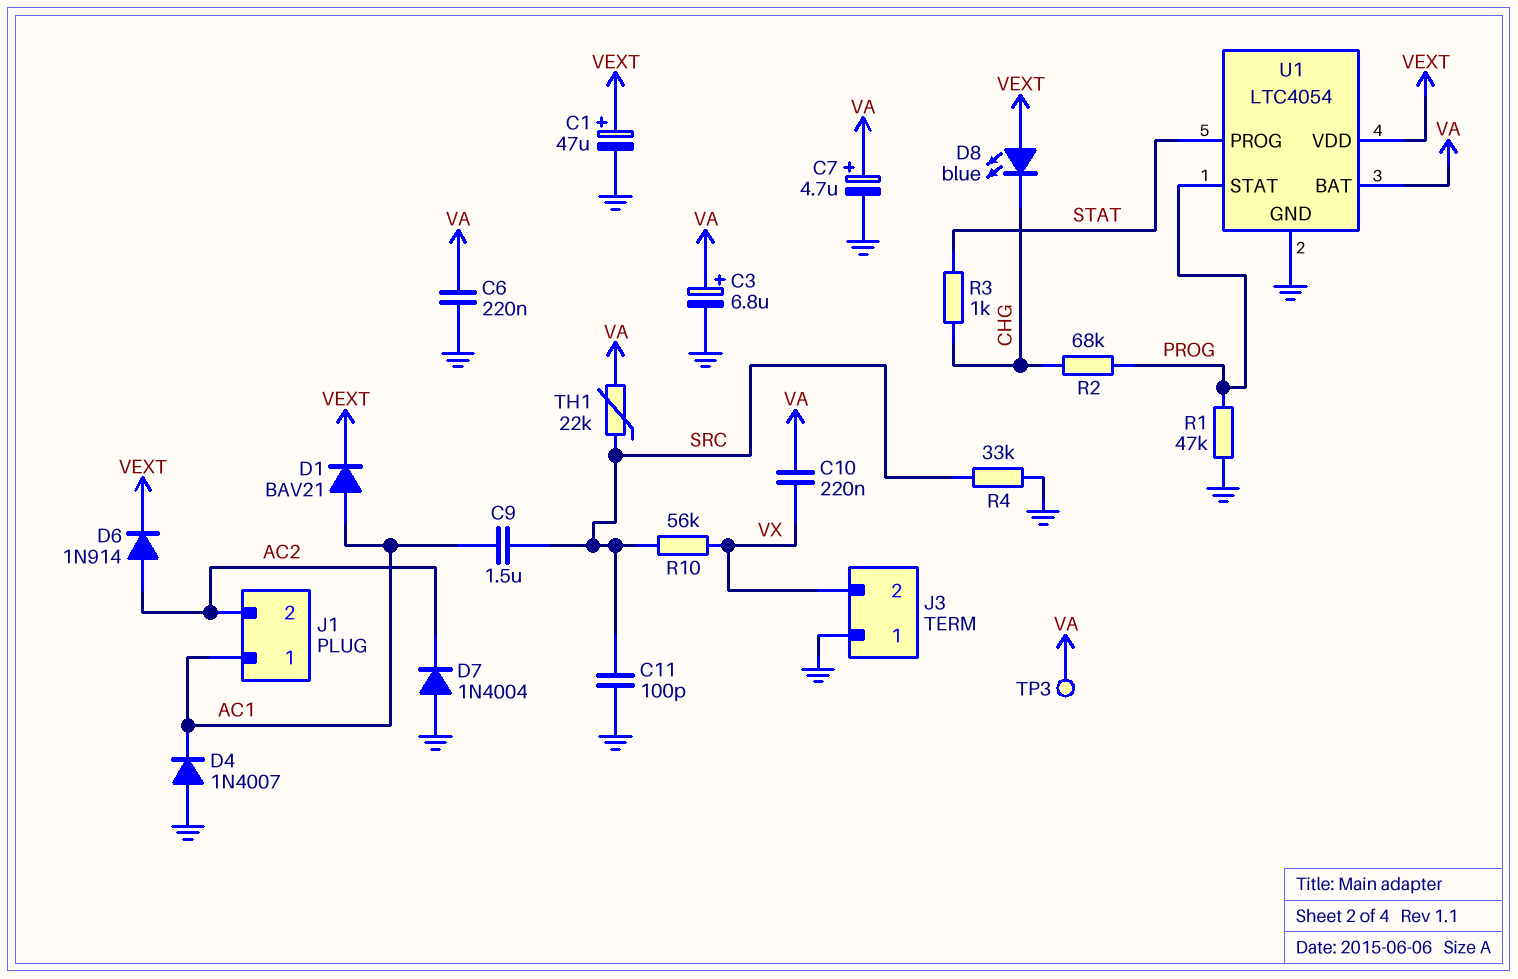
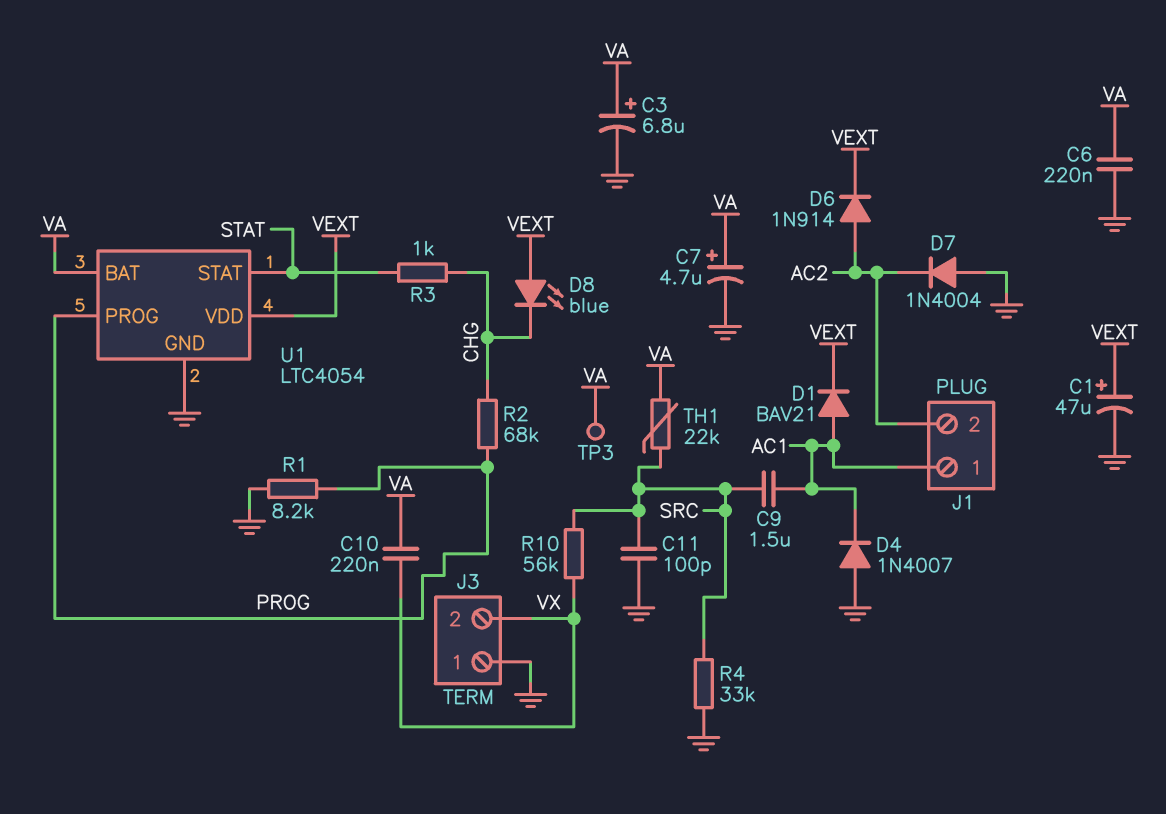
R1: 47k (GND, PROG) -> 8.2k (GND, PROG)
U1 pin PROG: STAT -> PROG
U1 pin STAT: PROG -> STAT

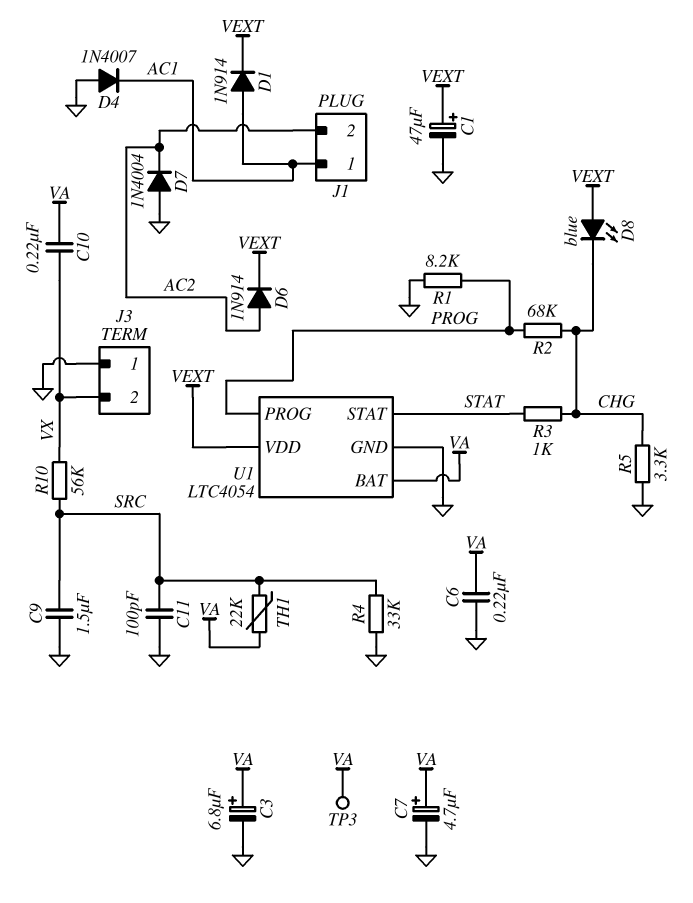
C9: 1.5uF (AC1, SRC) -> 1.5uF (GND, SRC)
D1: diode BAV21 (A AC1, K VEXT) -> diode 1N914 (A AC1, K VEXT)
R5: none -> 3.3k (CHG, GND)

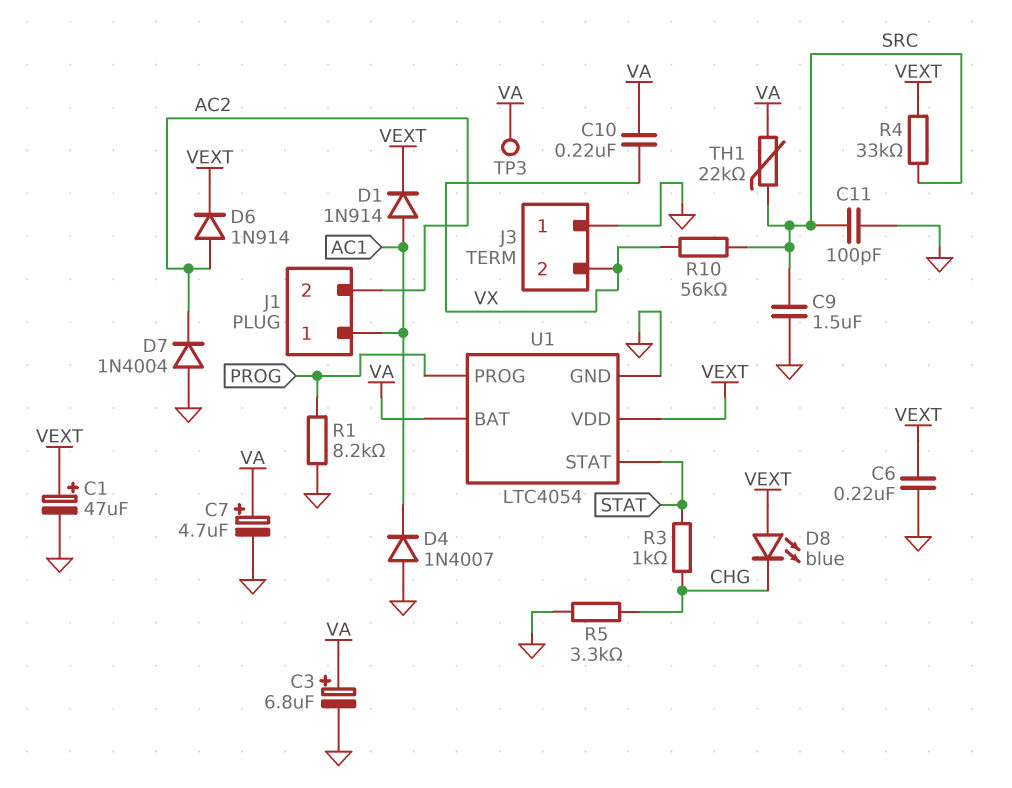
C6: 220nF (GND, VA) -> 220nF (GND, VEXT)
R2: 68k (CHG, PROG) -> none
R4: 33k (GND, SRC) -> 33k (SRC, VEXT)

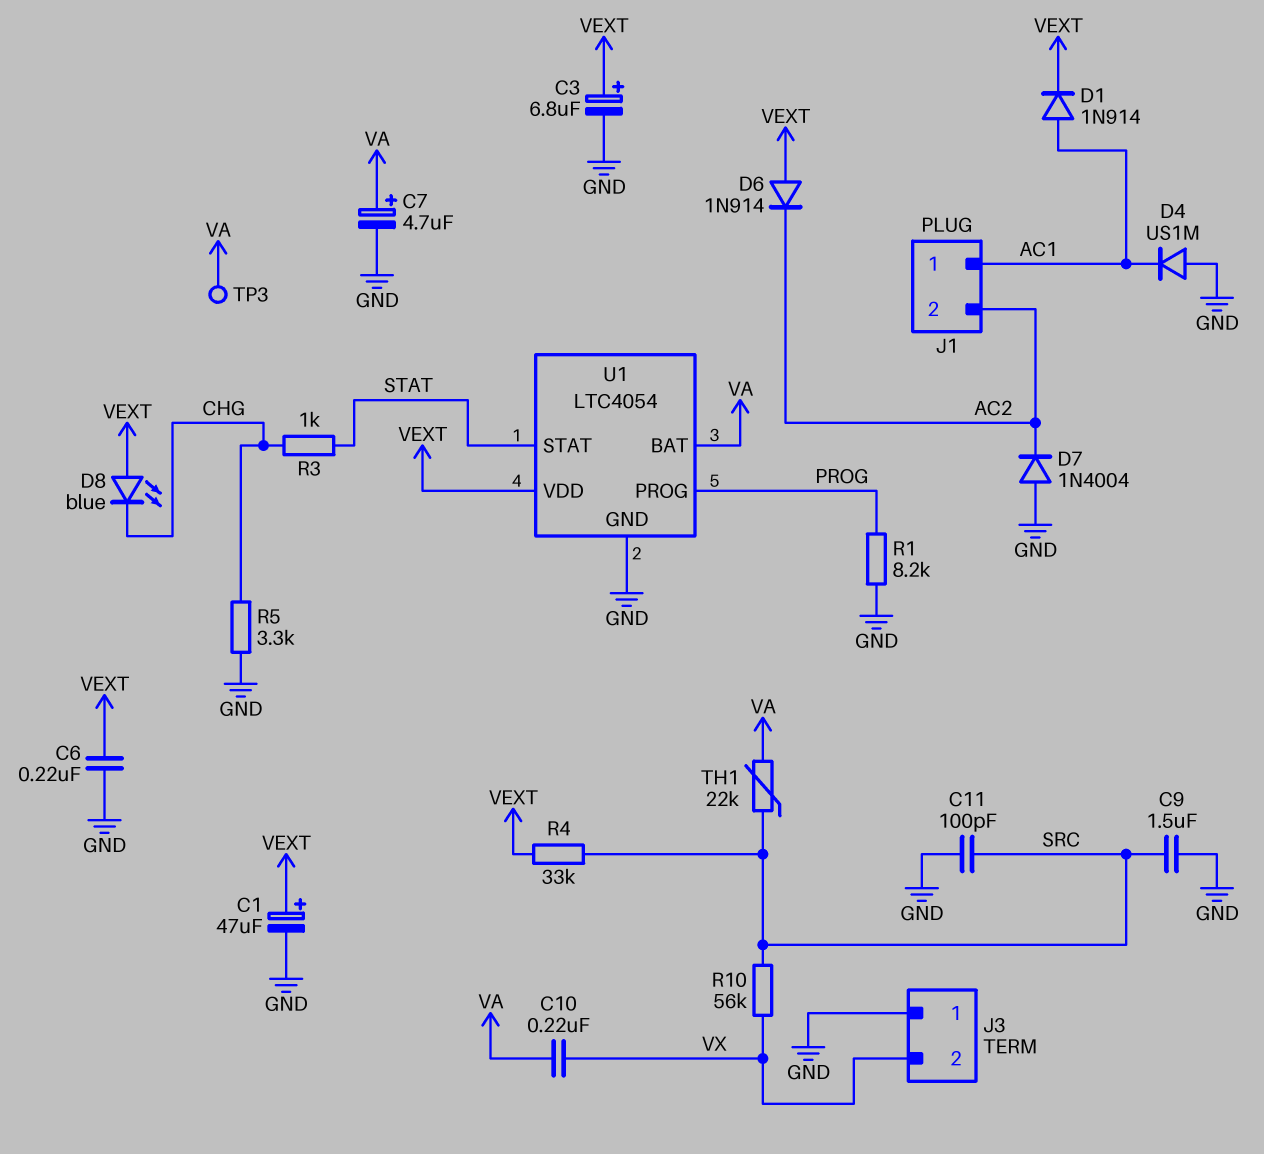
C3: 6.8uF (plus VA, minus GND) -> 6.8uF (plus VEXT, minus GND)
D4: diode 1N4007 (A GND, K AC1) -> diode US1M (A GND, K AC1)
D6: diode 1N914 (A AC2, K VEXT) -> diode 1N914 (A VEXT, K AC2)

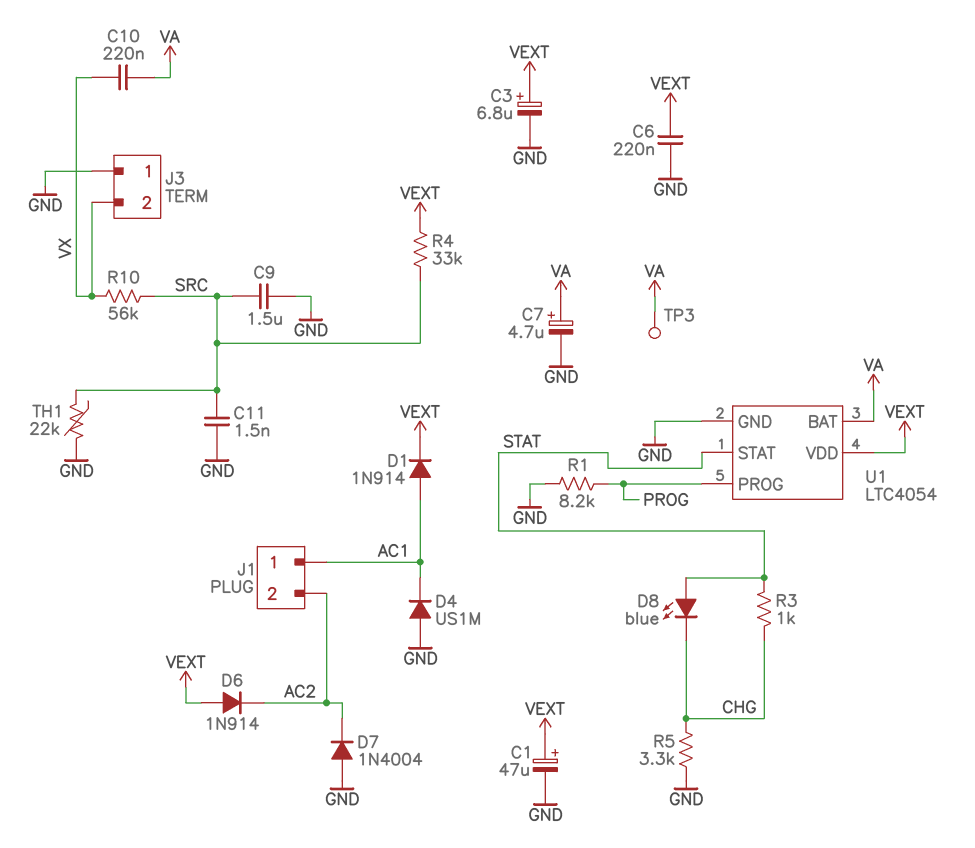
C11: 100pF (GND, SRC) -> 1.5nF (GND, SRC)
D8: LED blue (A VEXT, K CHG) -> LED blue (A STAT, K CHG)
TH1: 22k (SRC, VA) -> 22k (GND, SRC)

